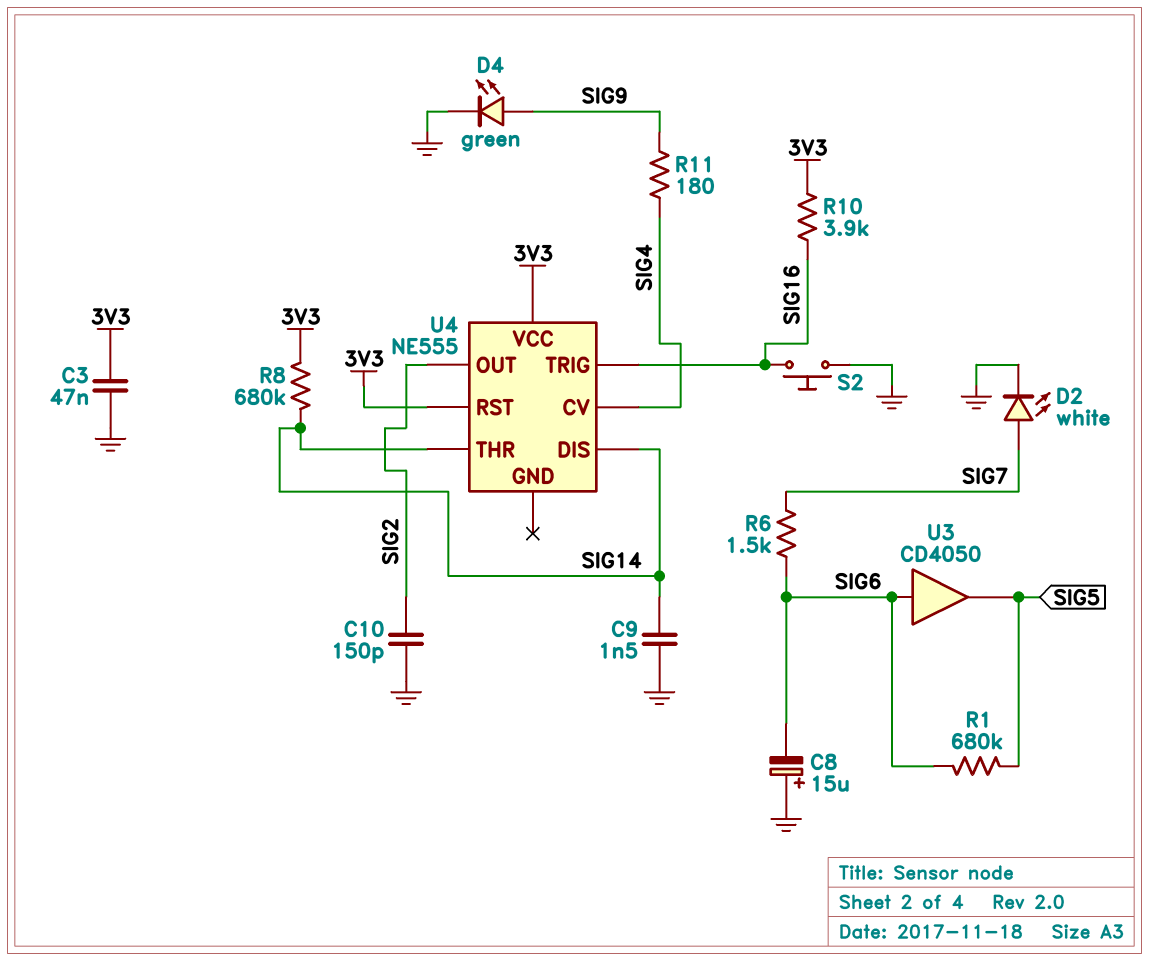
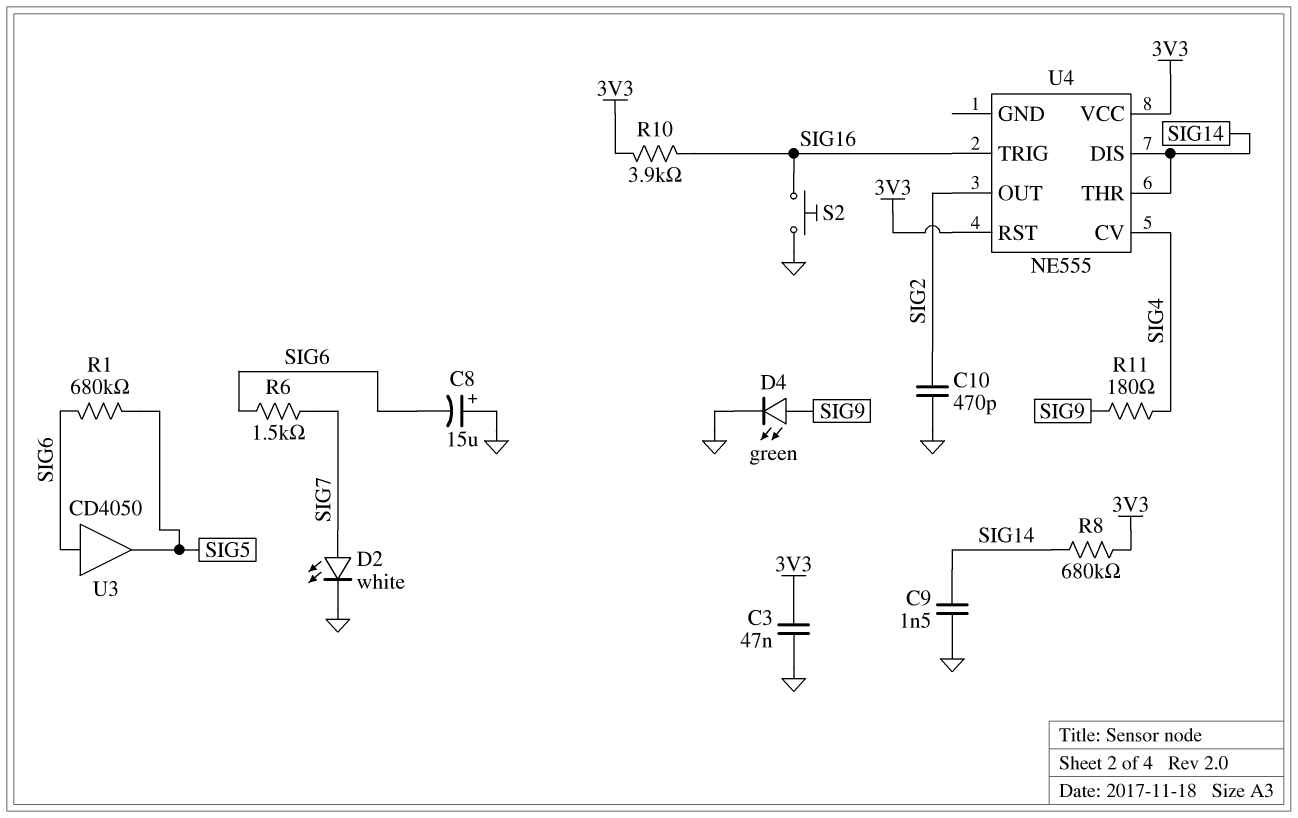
C10: 150pF (GND, SIG2) -> 470pF (GND, SIG2)

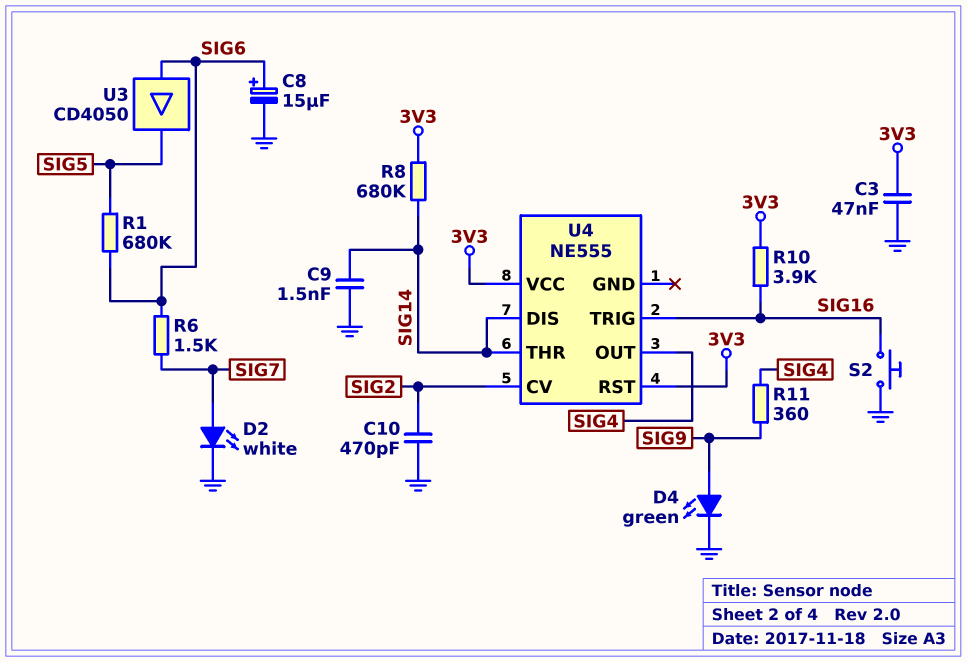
C8: 15uF (plus GND, minus SIG6) -> 15uF (plus SIG6, minus GND)
R11: 180 (SIG4, SIG9) -> 360 (SIG4, SIG9)
U4 pin CV: SIG4 -> SIG2
U4 pin OUT: SIG2 -> SIG4

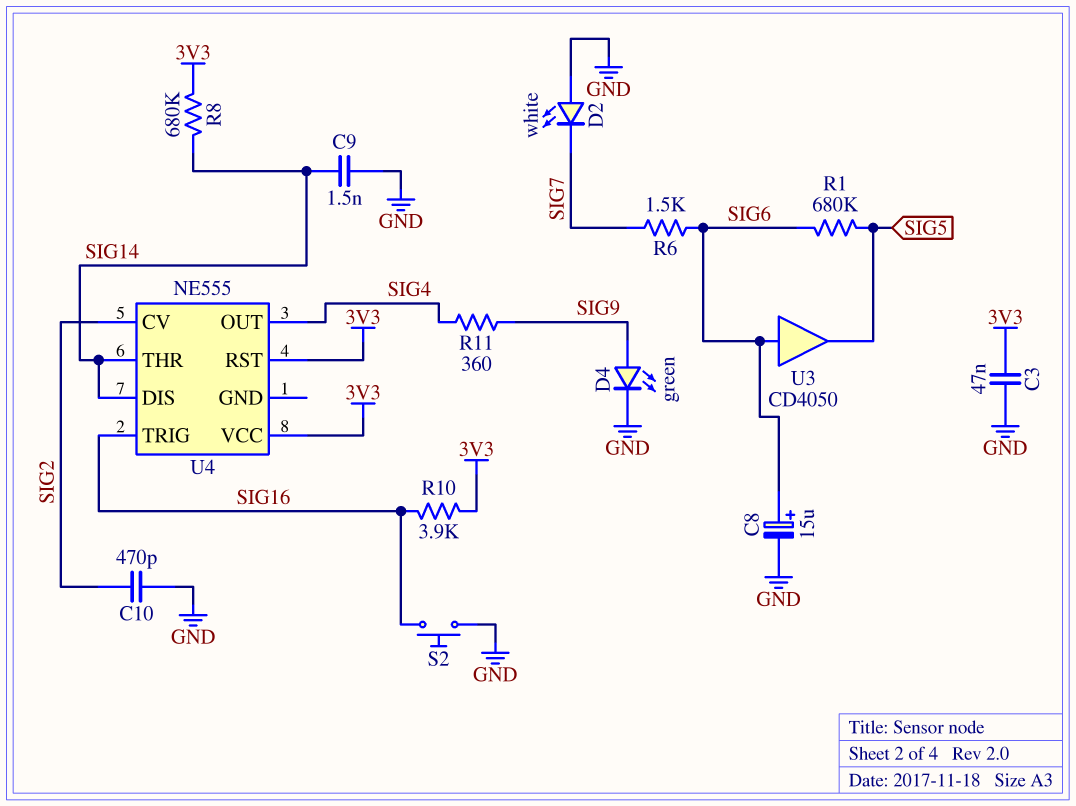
D2: LED white (A SIG7, K GND) -> LED white (A GND, K SIG7)

